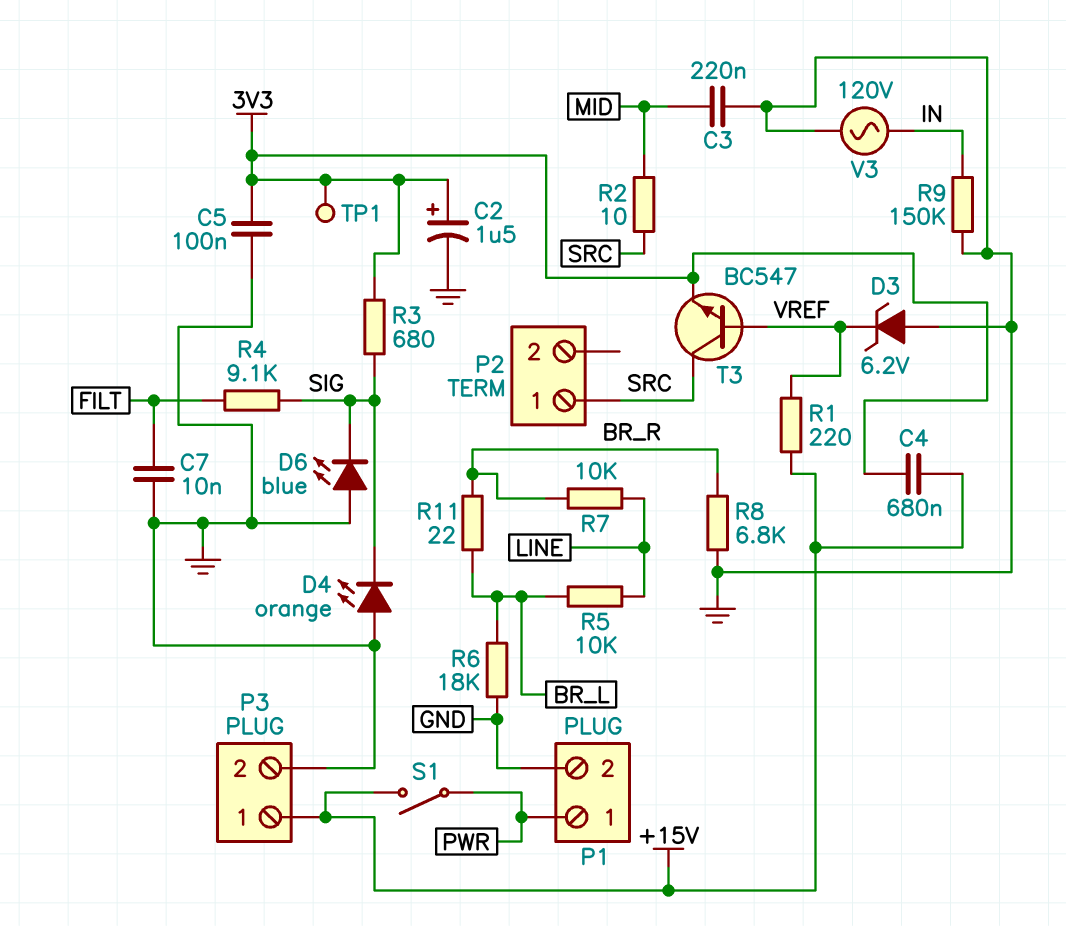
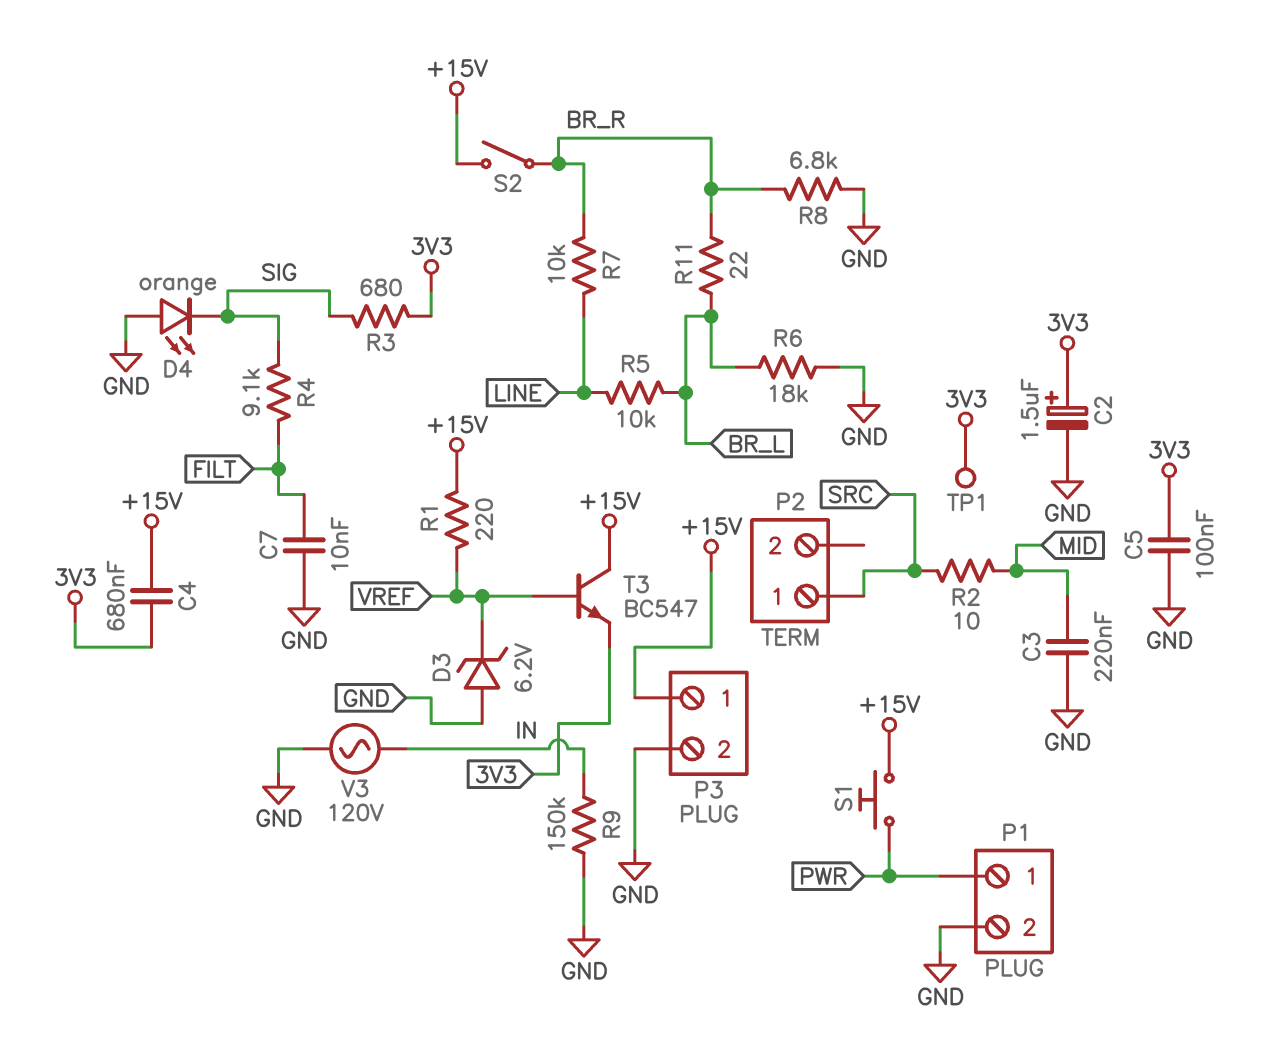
D6: LED blue (A GND, K SIG) -> none
S1: switch (+15V, PWR) -> button (+15V, PWR)
S2: none -> switch (+15V, BR_R)
T3: NPN BC547 (B VREF, C SRC, E 3V3) -> NPN BC547 (B VREF, C +15V, E 3V3)

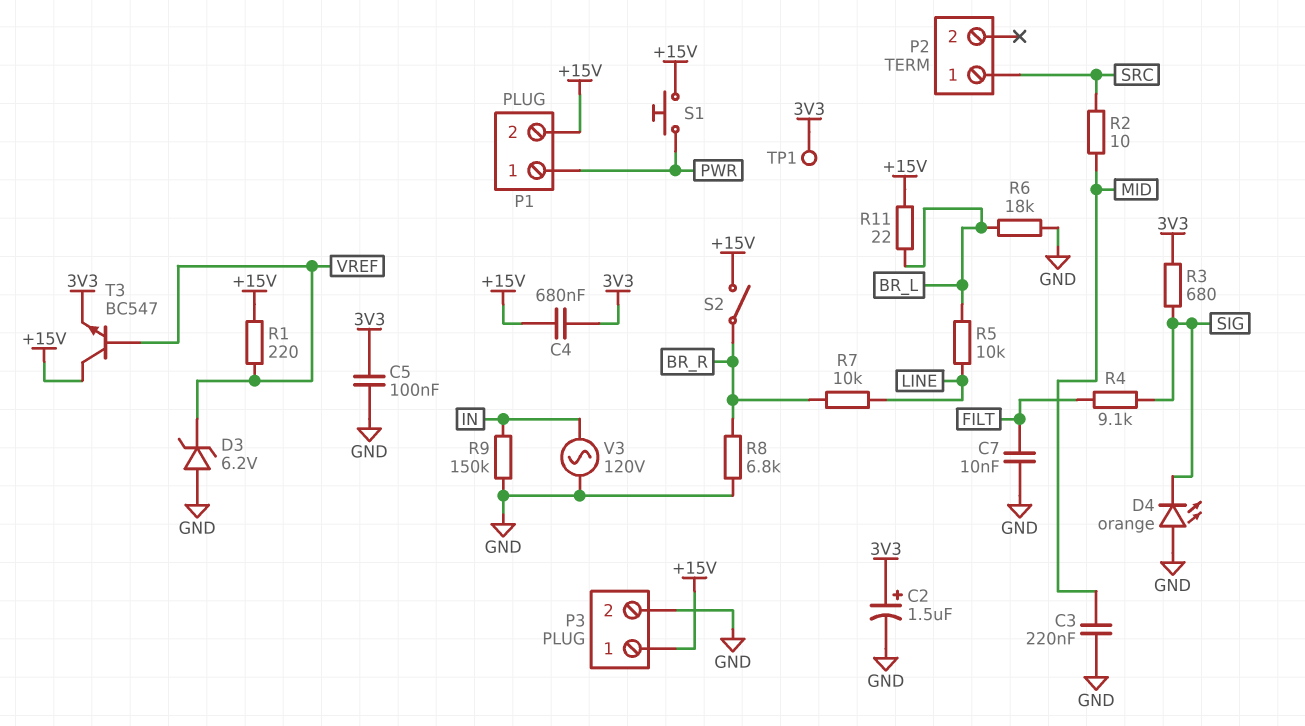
P1 pin 2: GND -> +15V
R11: 22 (BR_L, BR_R) -> 22 (+15V, BR_L)

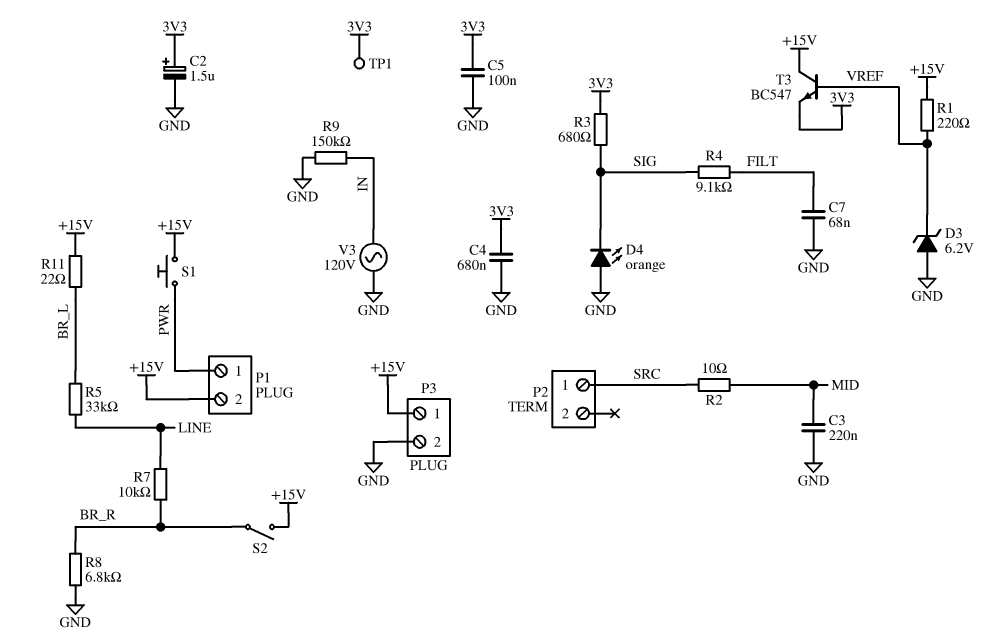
C4: 680nF (+15V, 3V3) -> 680nF (3V3, GND)
C7: 10nF (FILT, GND) -> 68nF (FILT, GND)
R5: 10k (BR_L, LINE) -> 33k (BR_L, LINE)
R6: 18k (BR_L, GND) -> none

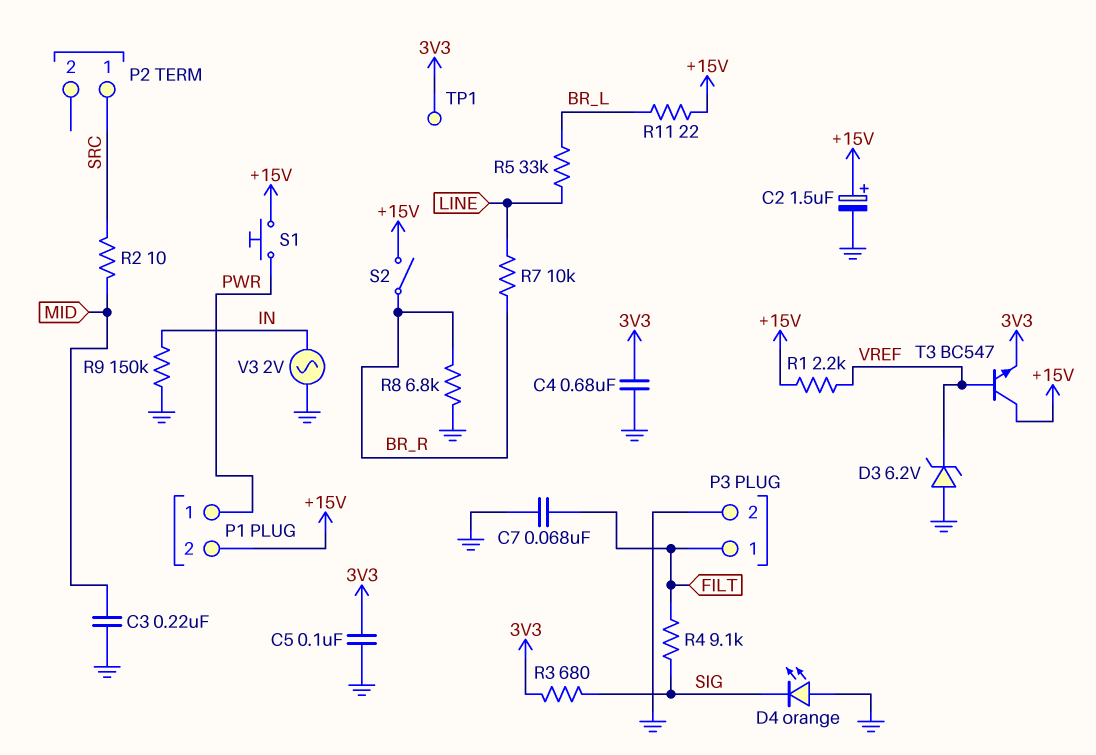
C2: 1.5uF (plus 3V3, minus GND) -> 1.5uF (plus +15V, minus GND)
P3 pin 1: +15V -> FILT
R1: 220 (+15V, VREF) -> 2.2k (+15V, VREF)
V3: AC 120V (GND, IN) -> AC 2V (GND, IN)

